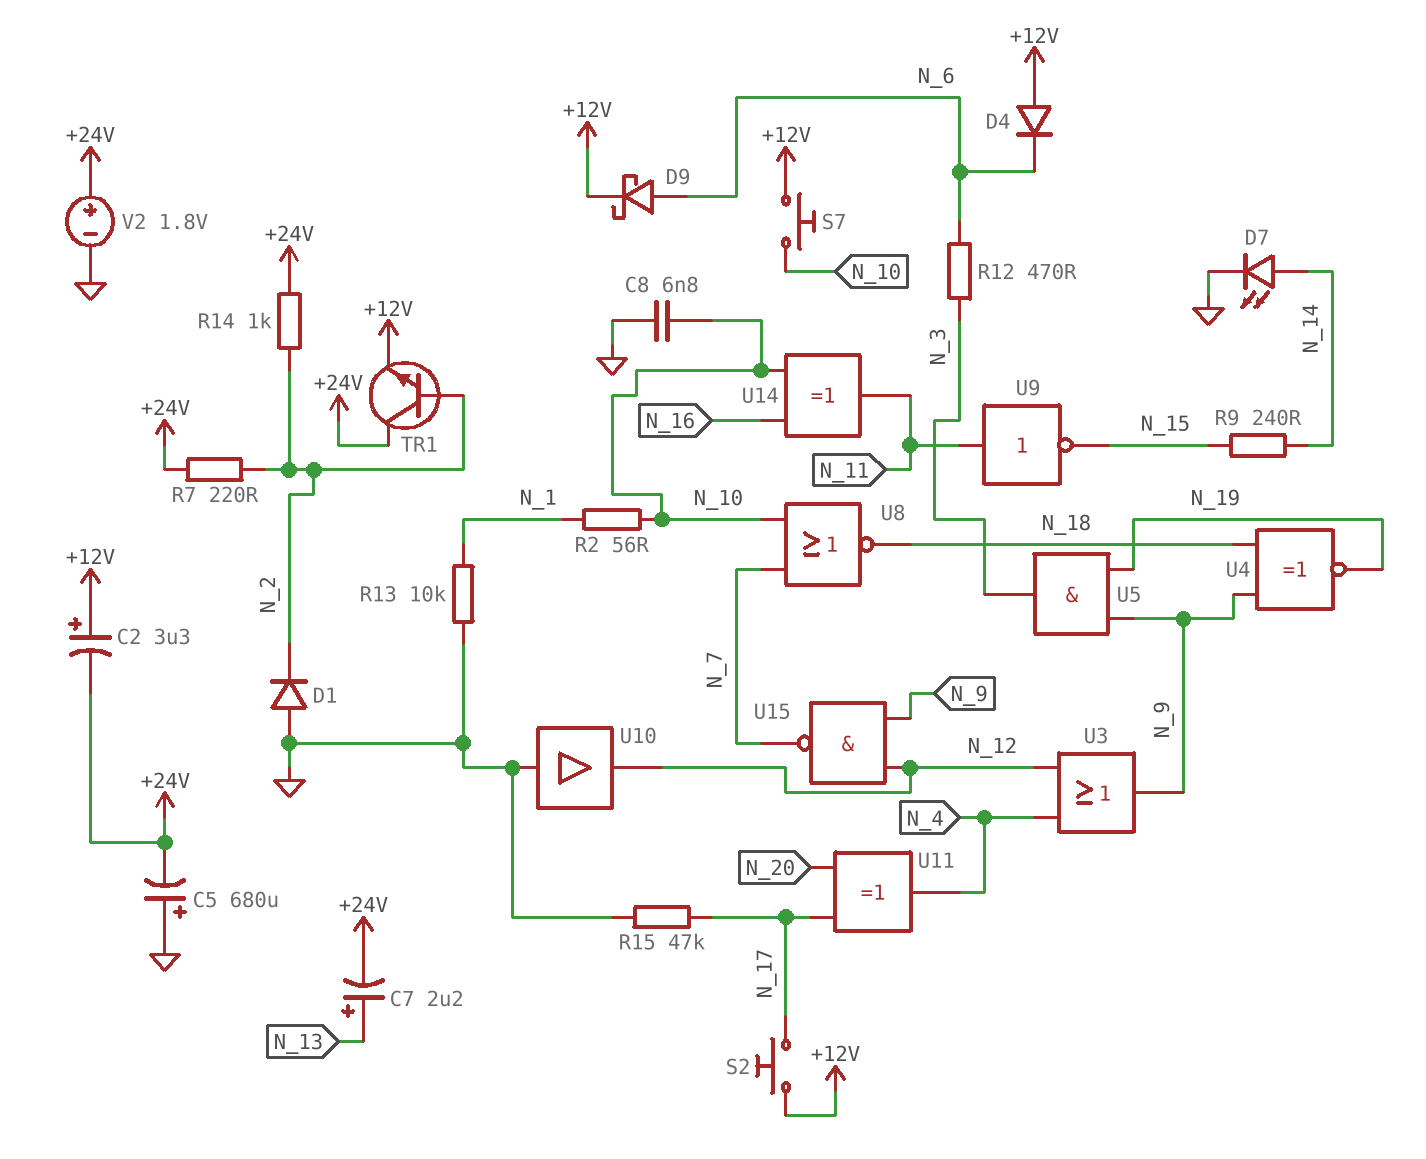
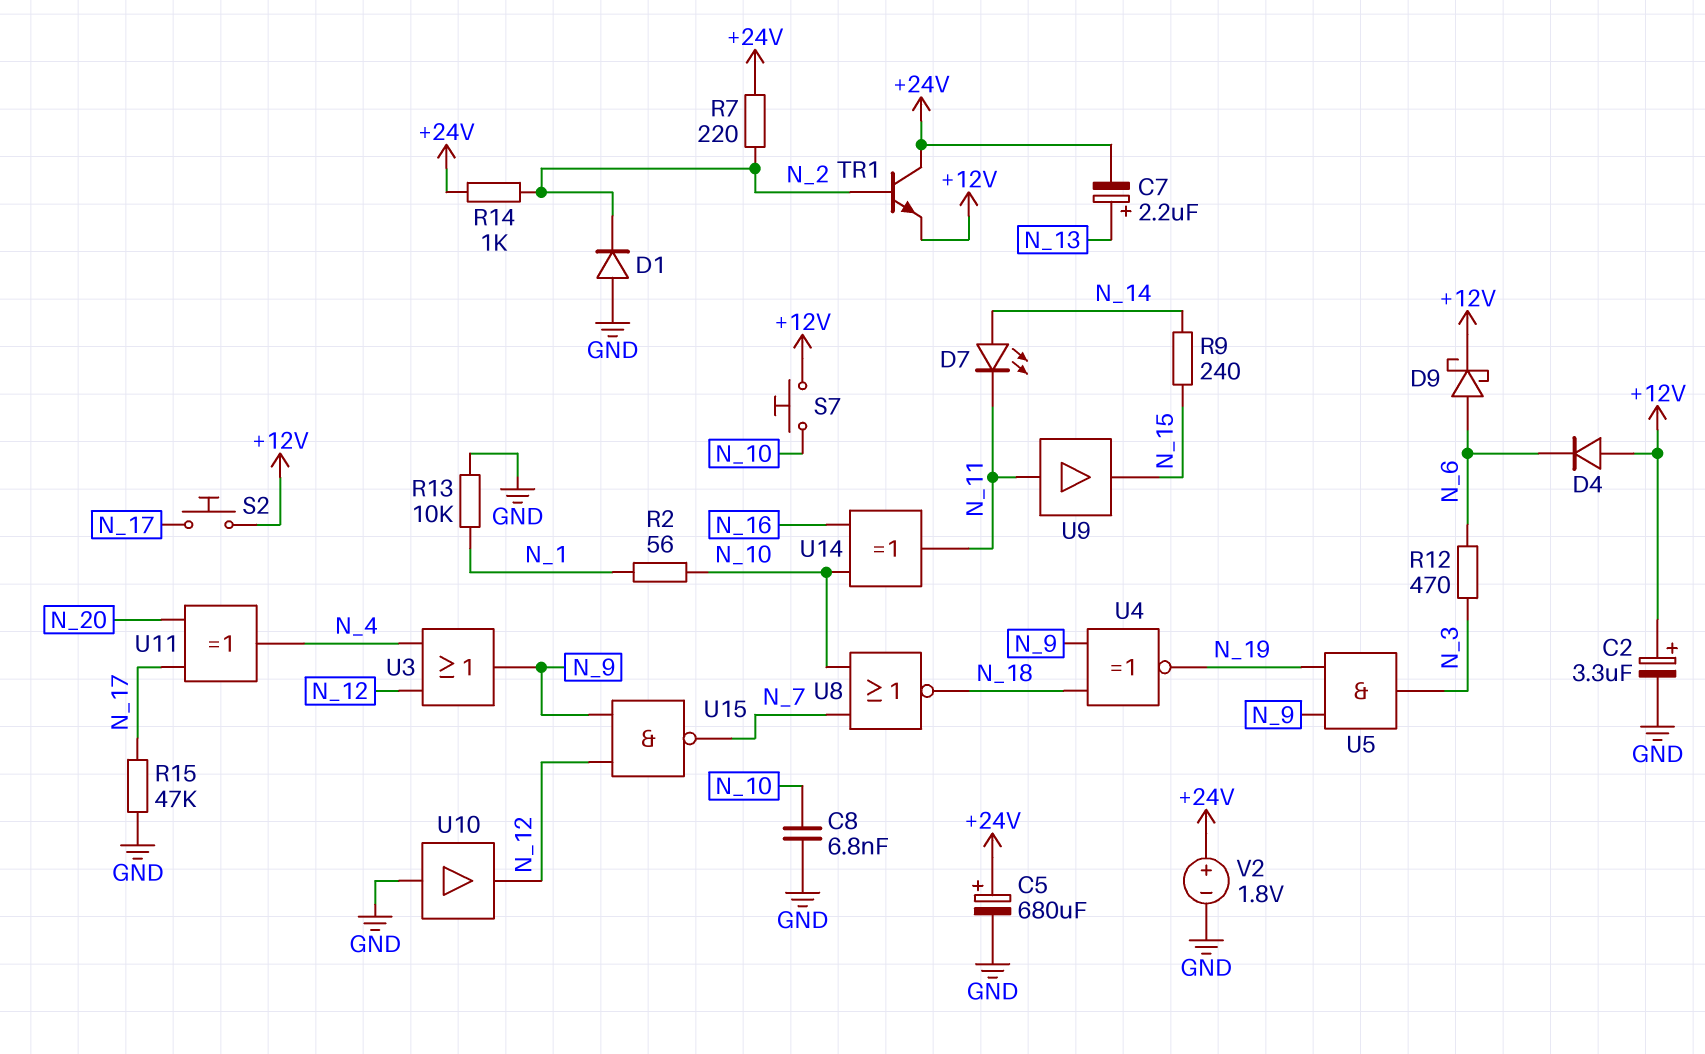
C2: 3.3uF (plus +12V, minus +24V) -> 3.3uF (plus +12V, minus GND)
C5: 680uF (plus GND, minus +24V) -> 680uF (plus +24V, minus GND)
D7: LED (A N_14, K GND) -> LED (A N_14, K N_11)
U9: NOT (in N_11, out N_15) -> buffer (in N_11, out N_15)

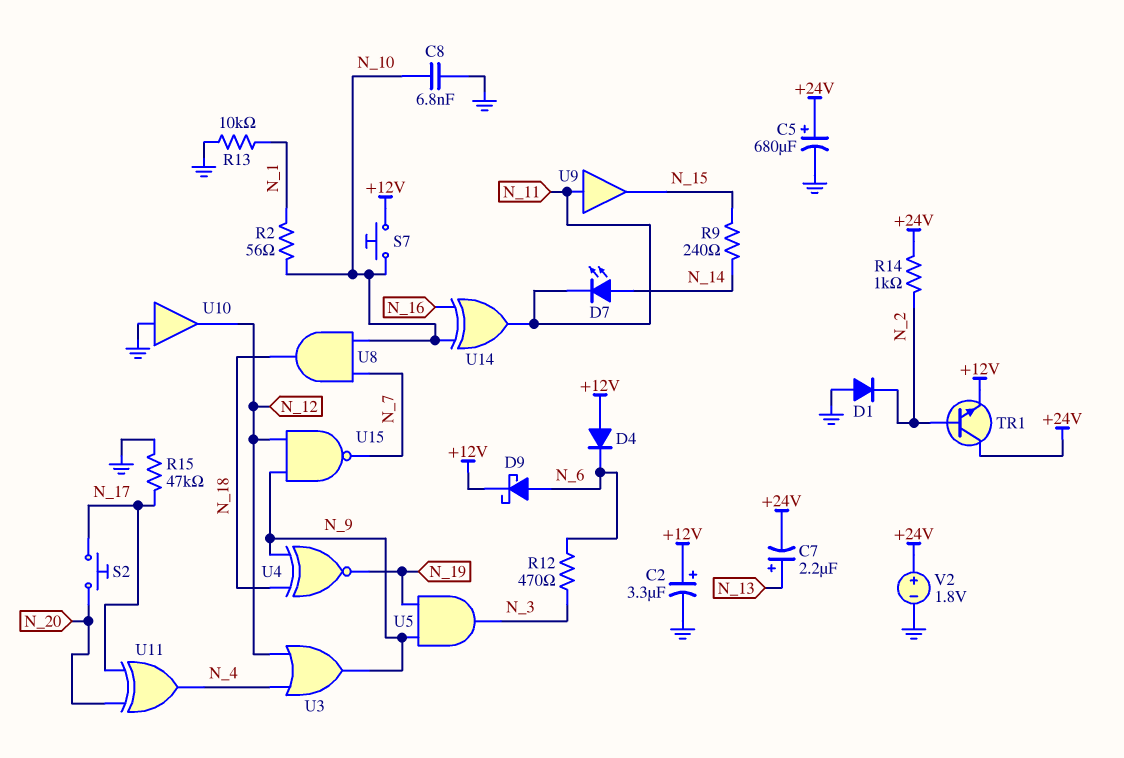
R7: 220 (+24V, N_2) -> none
S2: button (+12V, N_17) -> button (N_17, N_20)
U8: NOR (in N_7, in N_10, out N_18) -> AND (in N_7, in N_10, out N_18)

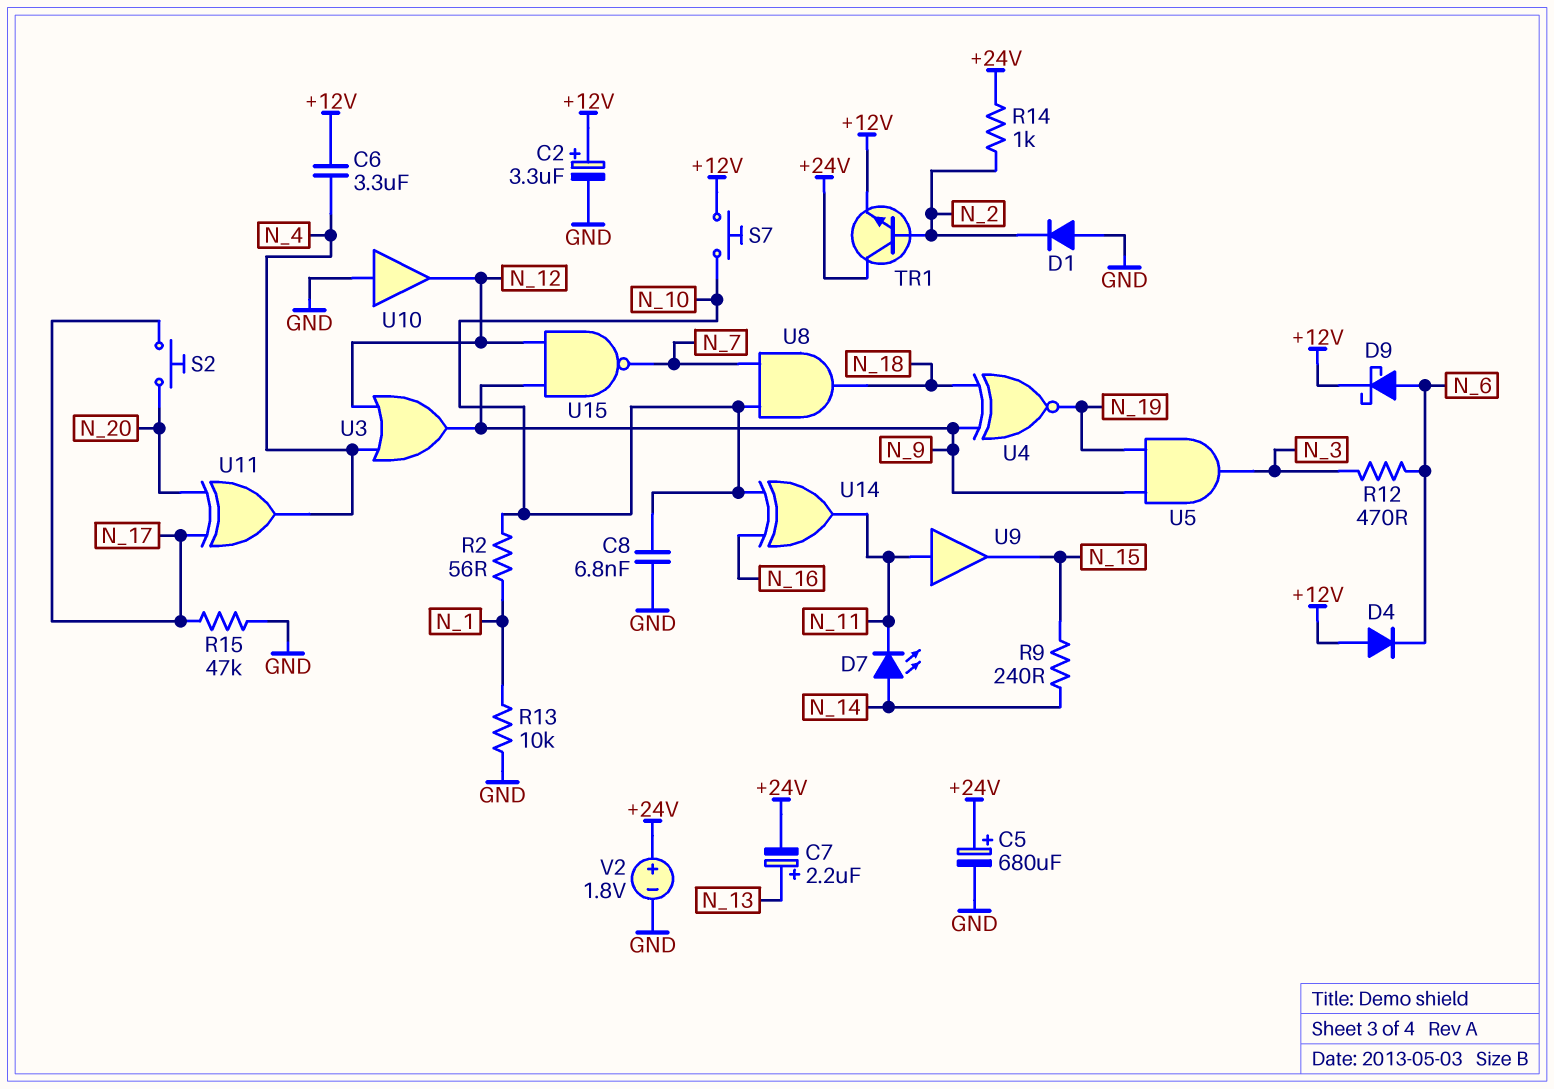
C6: none -> 3.3uF (+12V, N_4)

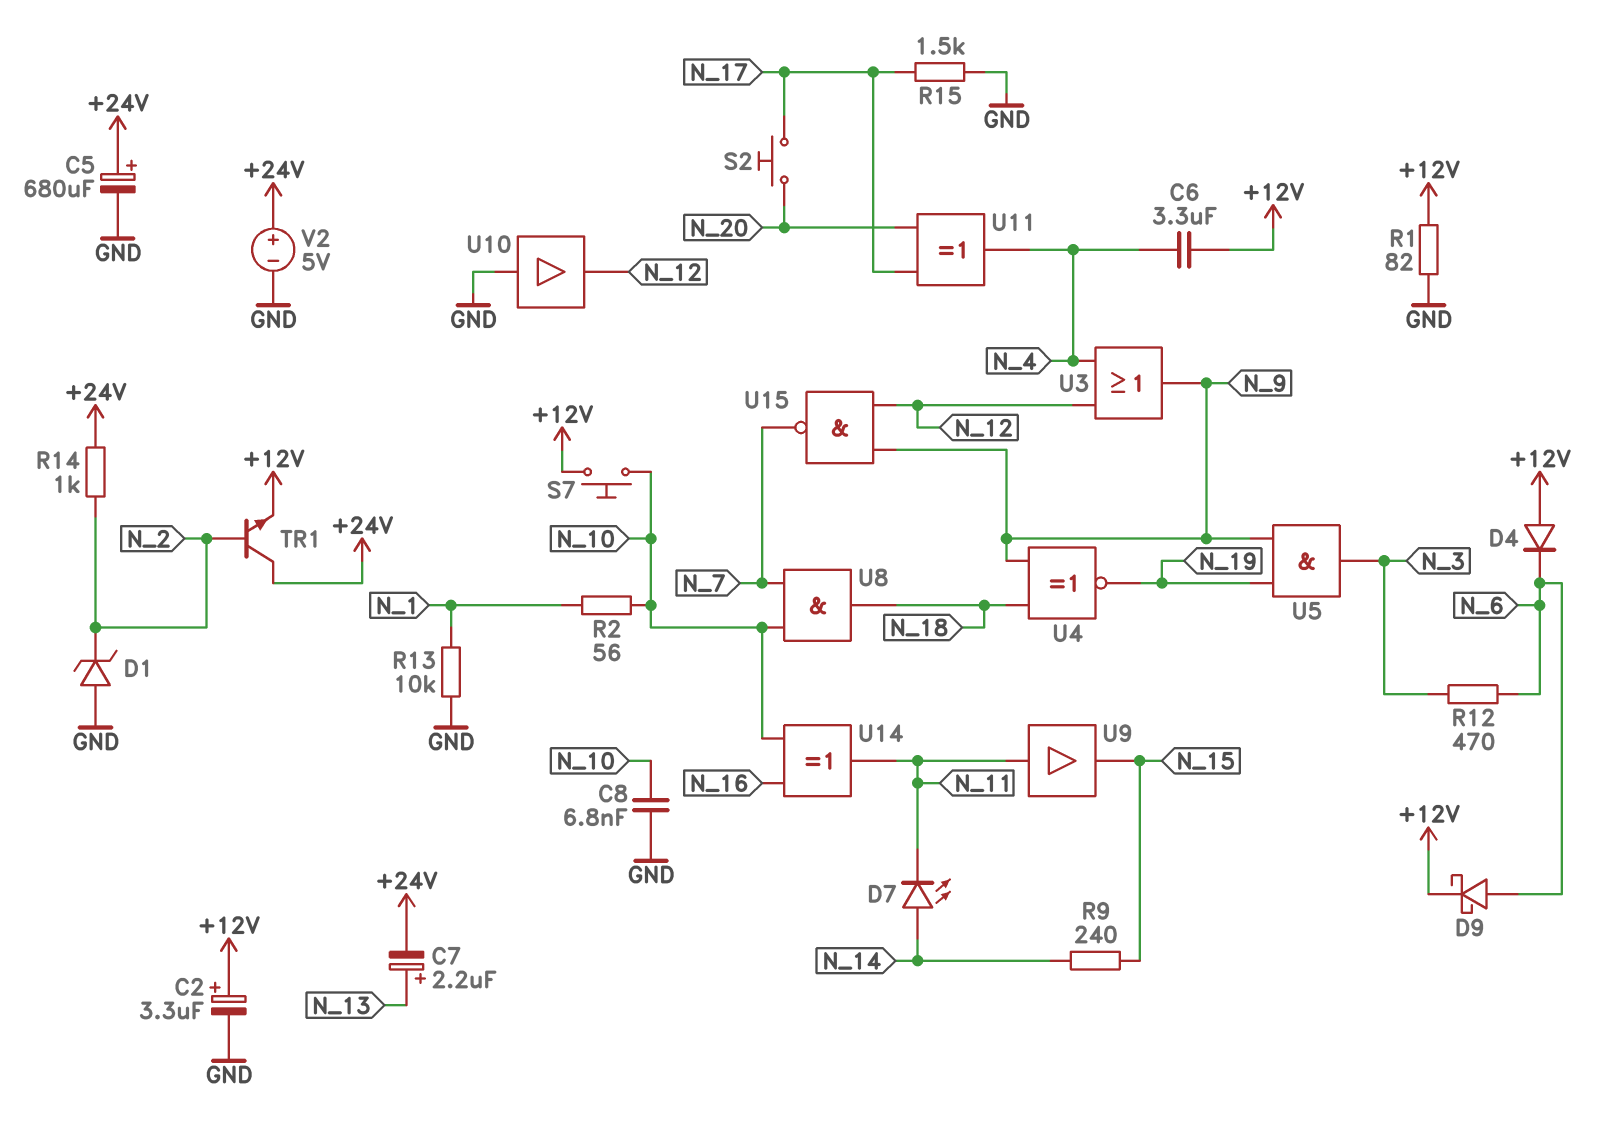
D1: diode (A GND, K N_2) -> zener (A GND, K N_2)
R1: none -> 82 (+12V, GND)
R15: 47k (GND, N_17) -> 1.5k (GND, N_17)
V2: 1.8V (plus +24V, minus GND) -> 5V (plus +24V, minus GND)

